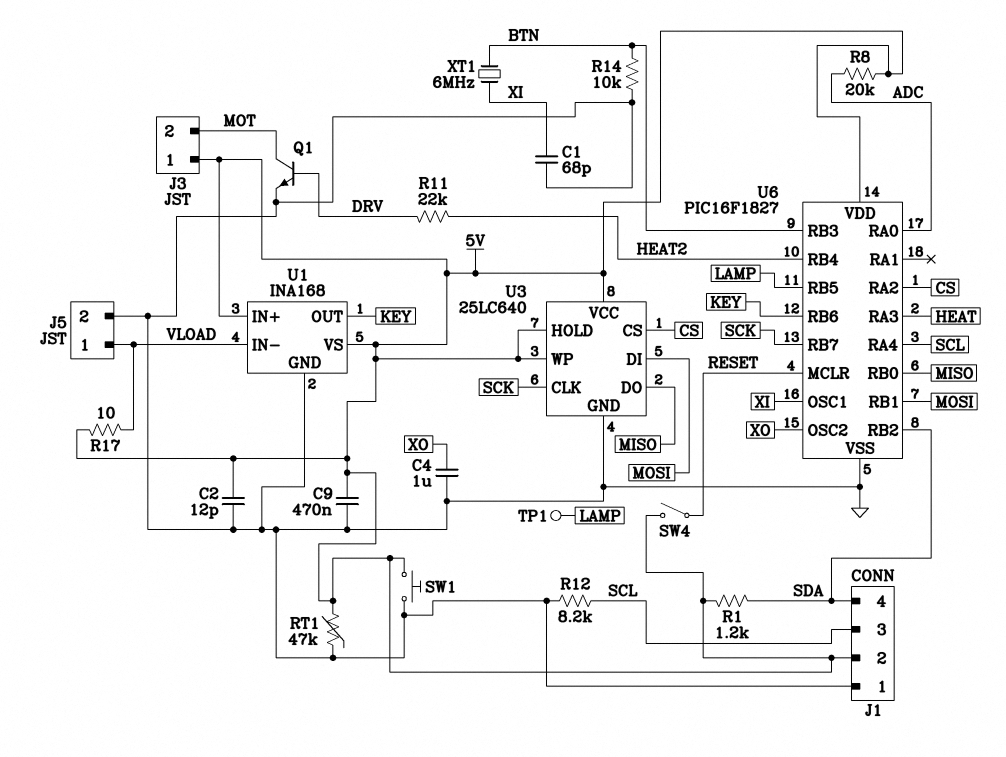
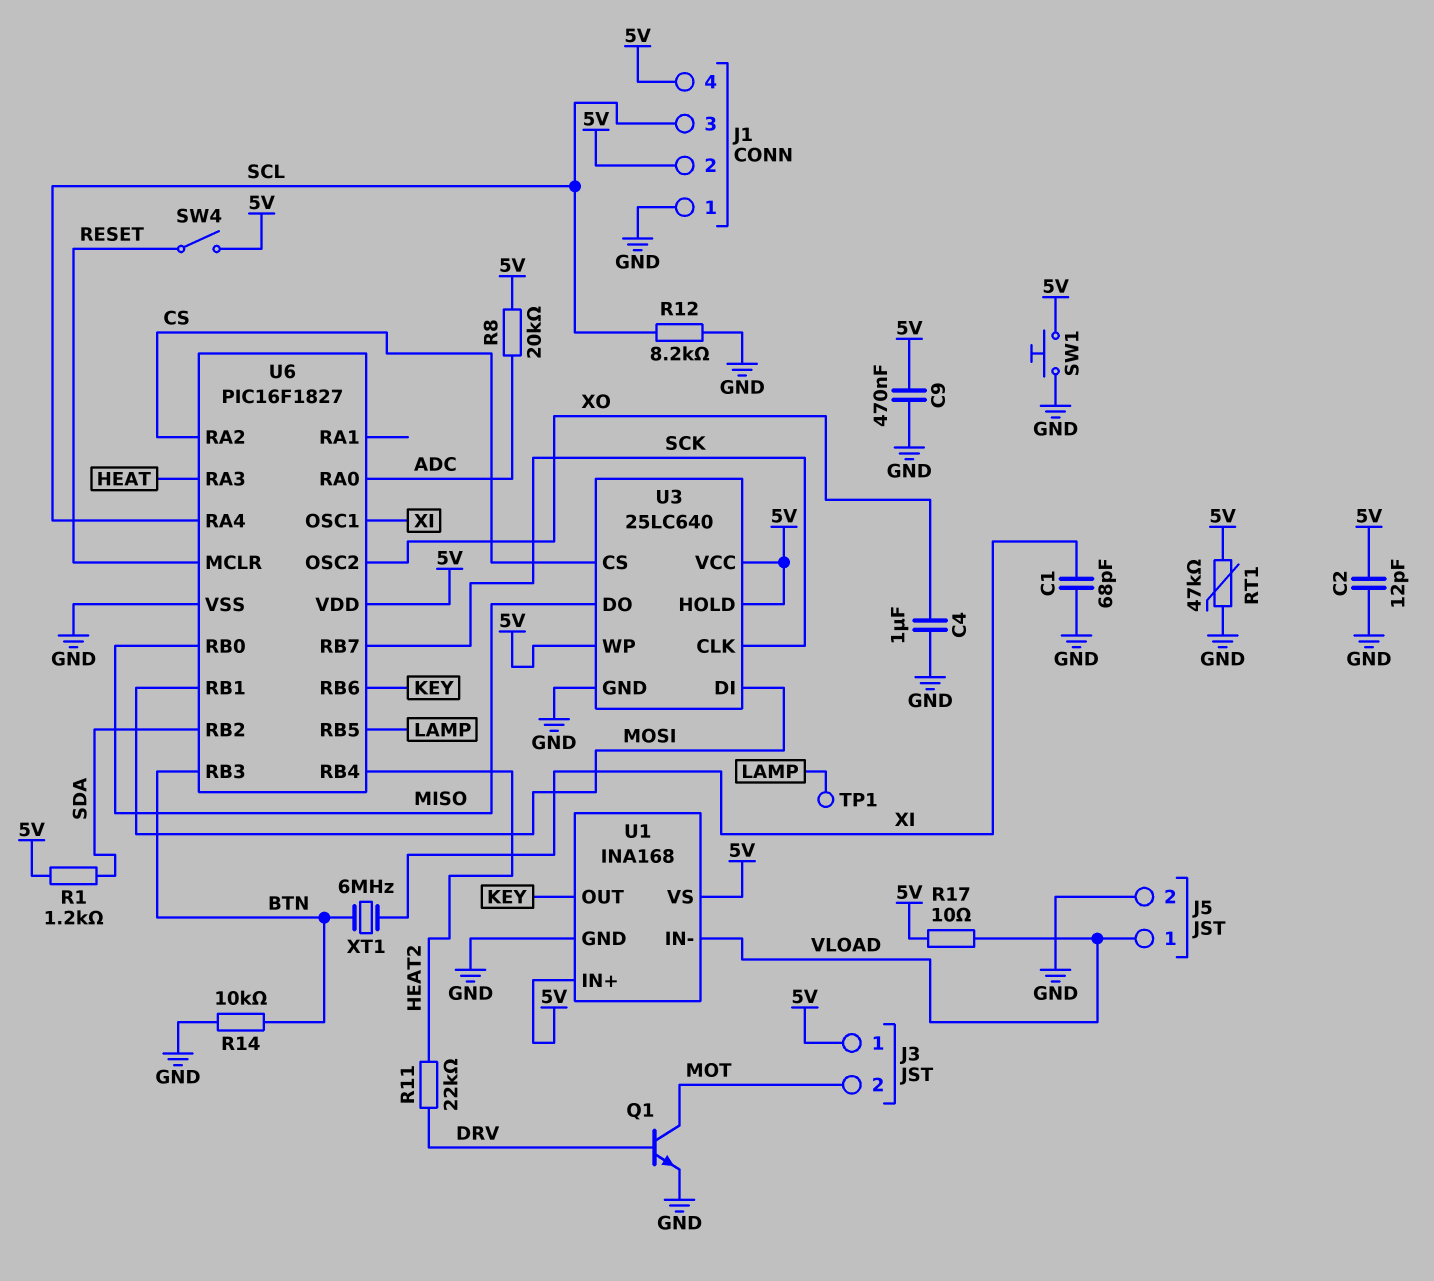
J1 pin 4: SDA -> 5V

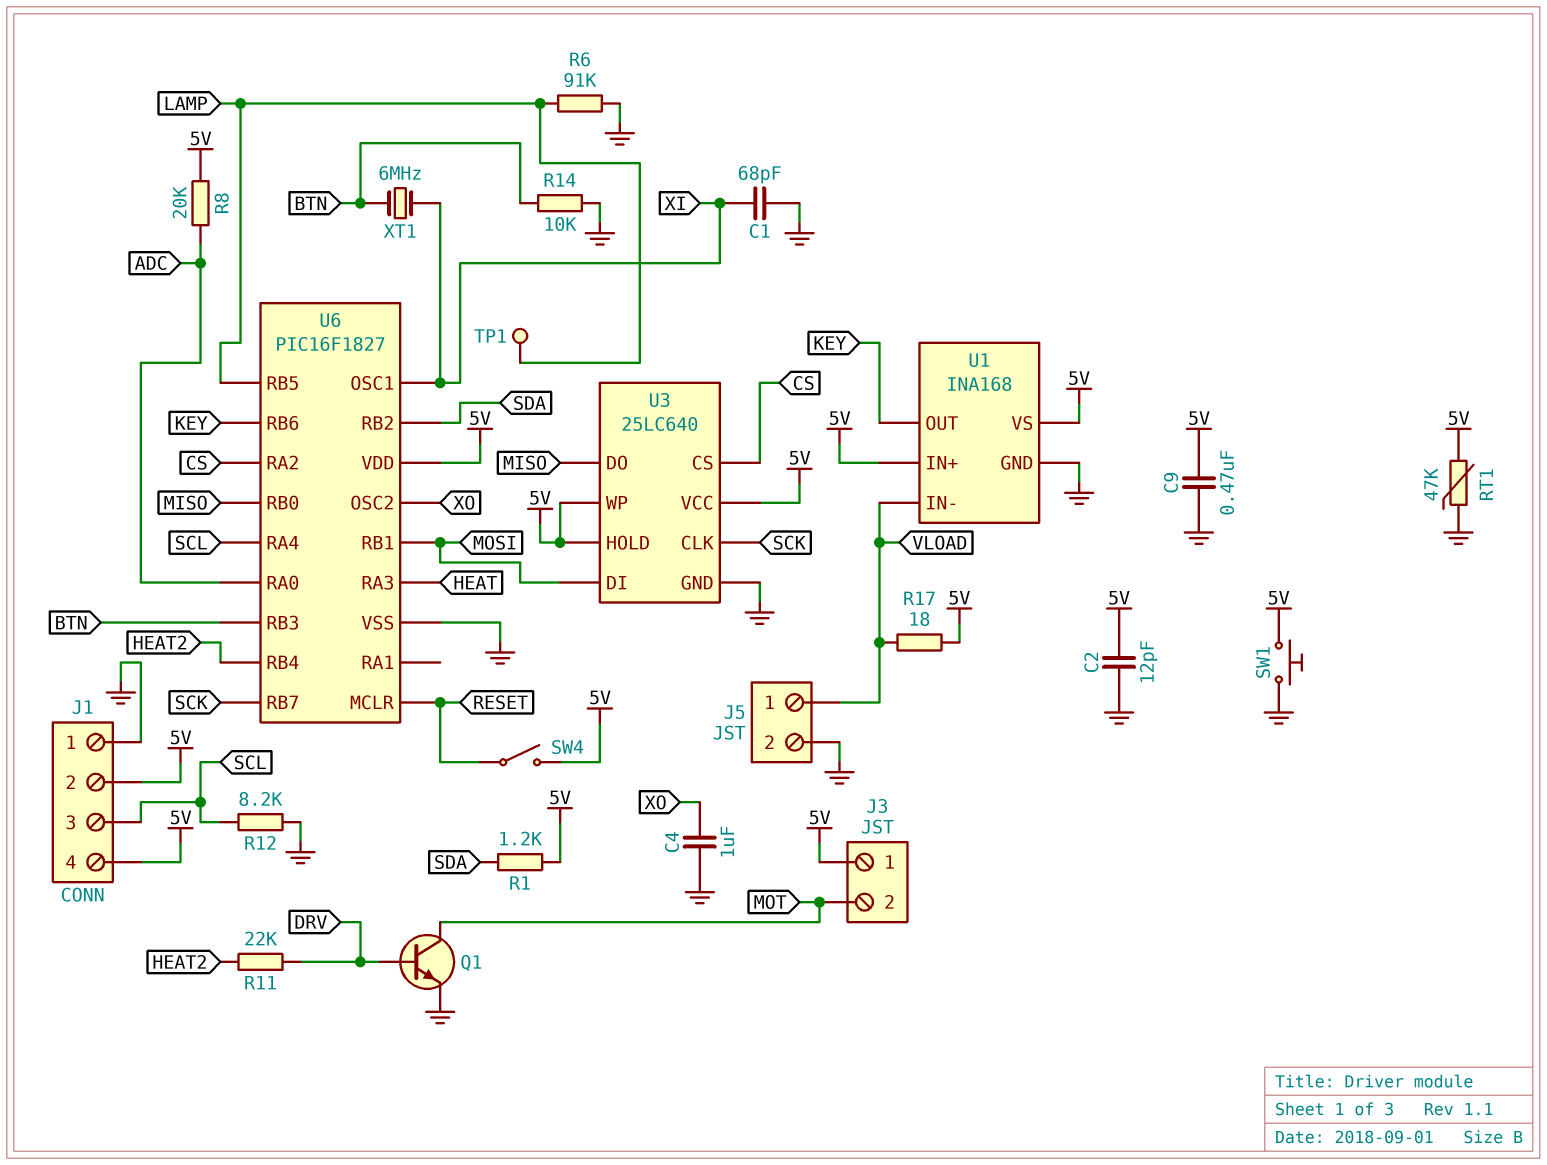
R6: none -> 91k (GND, LAMP)
R17: 10 (5V, VLOAD) -> 18 (5V, VLOAD)

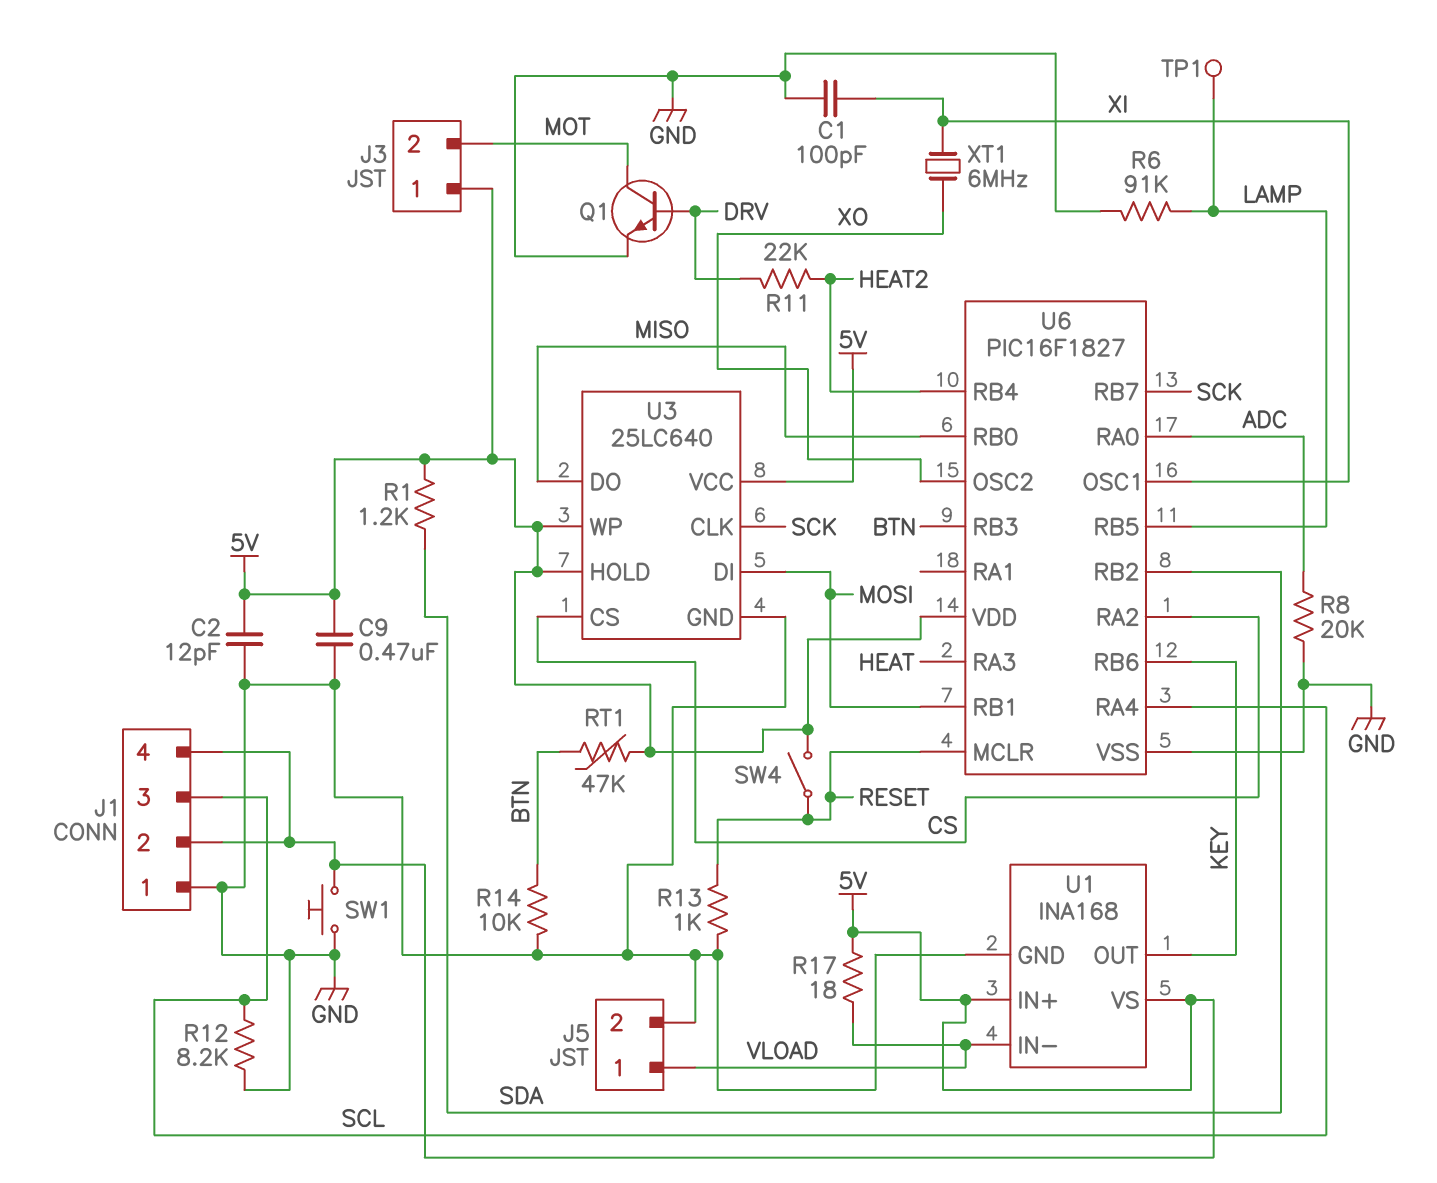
C1: 68pF (GND, XI) -> 100pF (GND, XI)
C4: 1uF (GND, XO) -> none
R8: 20k (5V, ADC) -> 20k (ADC, GND)
R13: none -> 1k (GND, RESET)
RT1: 47k (5V, GND) -> 47k (5V, BTN)
XT1: 6MHz (BTN, XI) -> 6MHz (XI, XO)

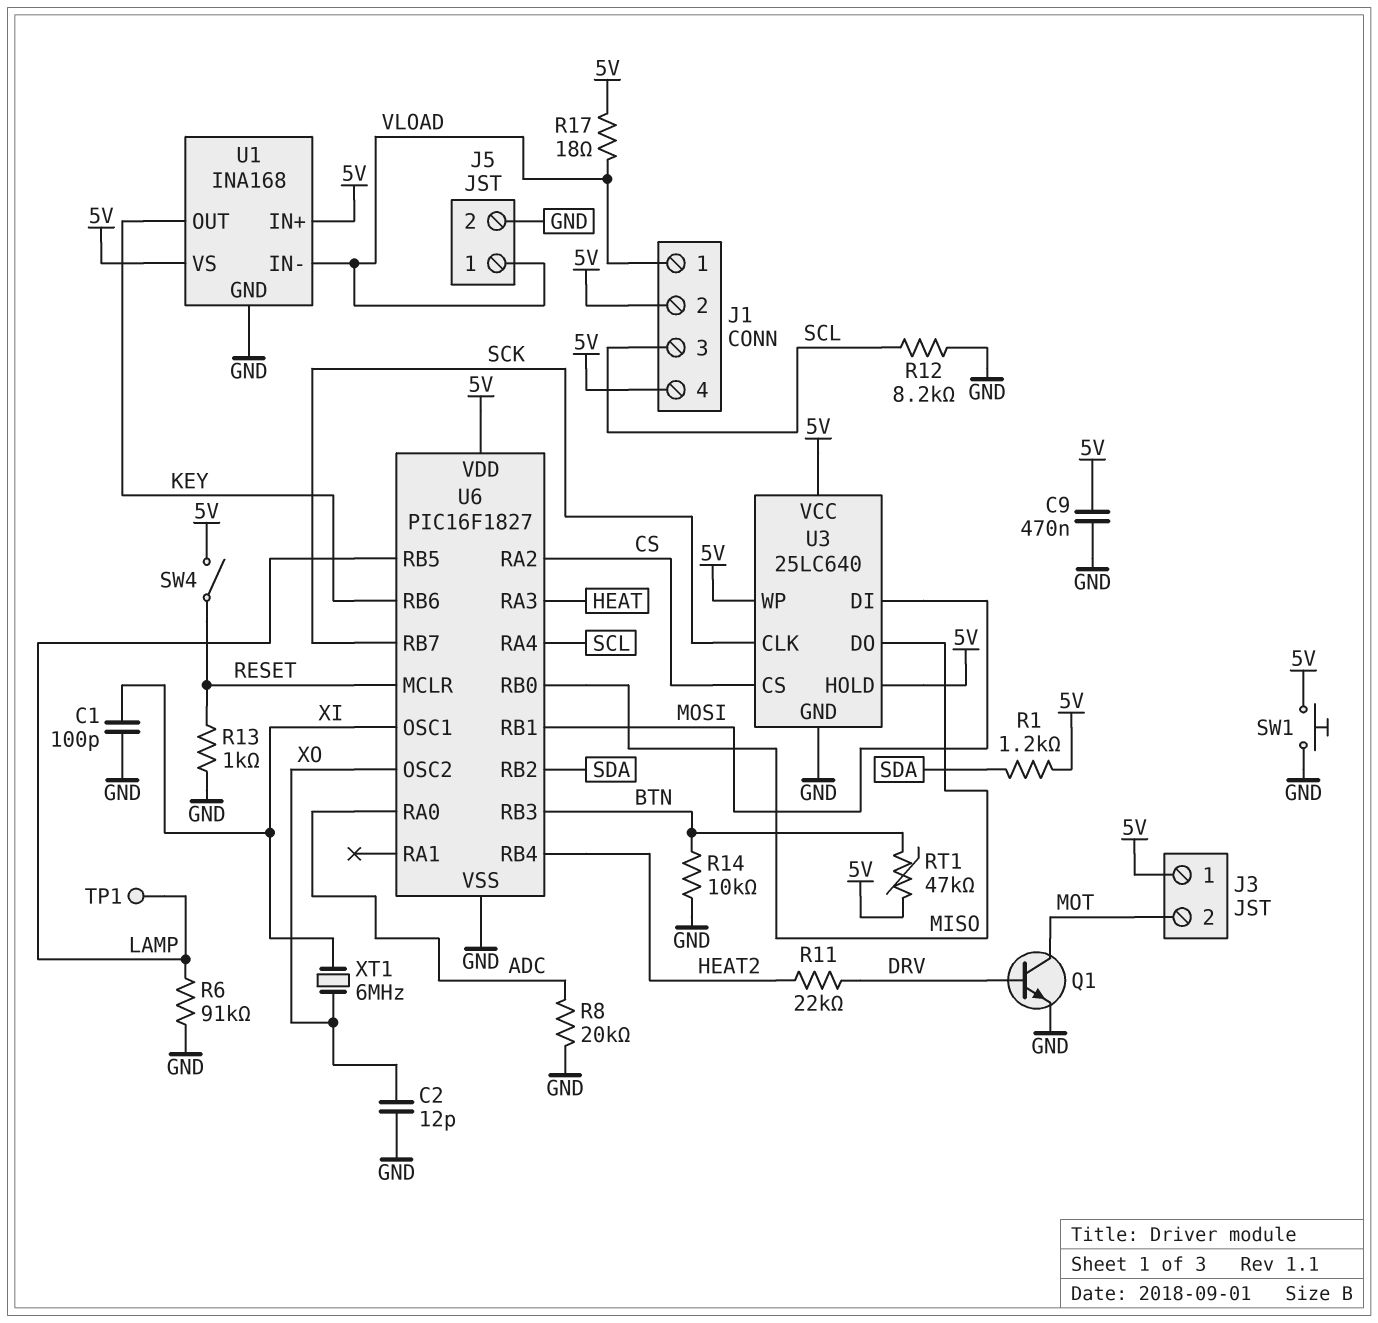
C2: 12pF (5V, GND) -> 12pF (GND, XO)
J1 pin 1: GND -> VLOAD

